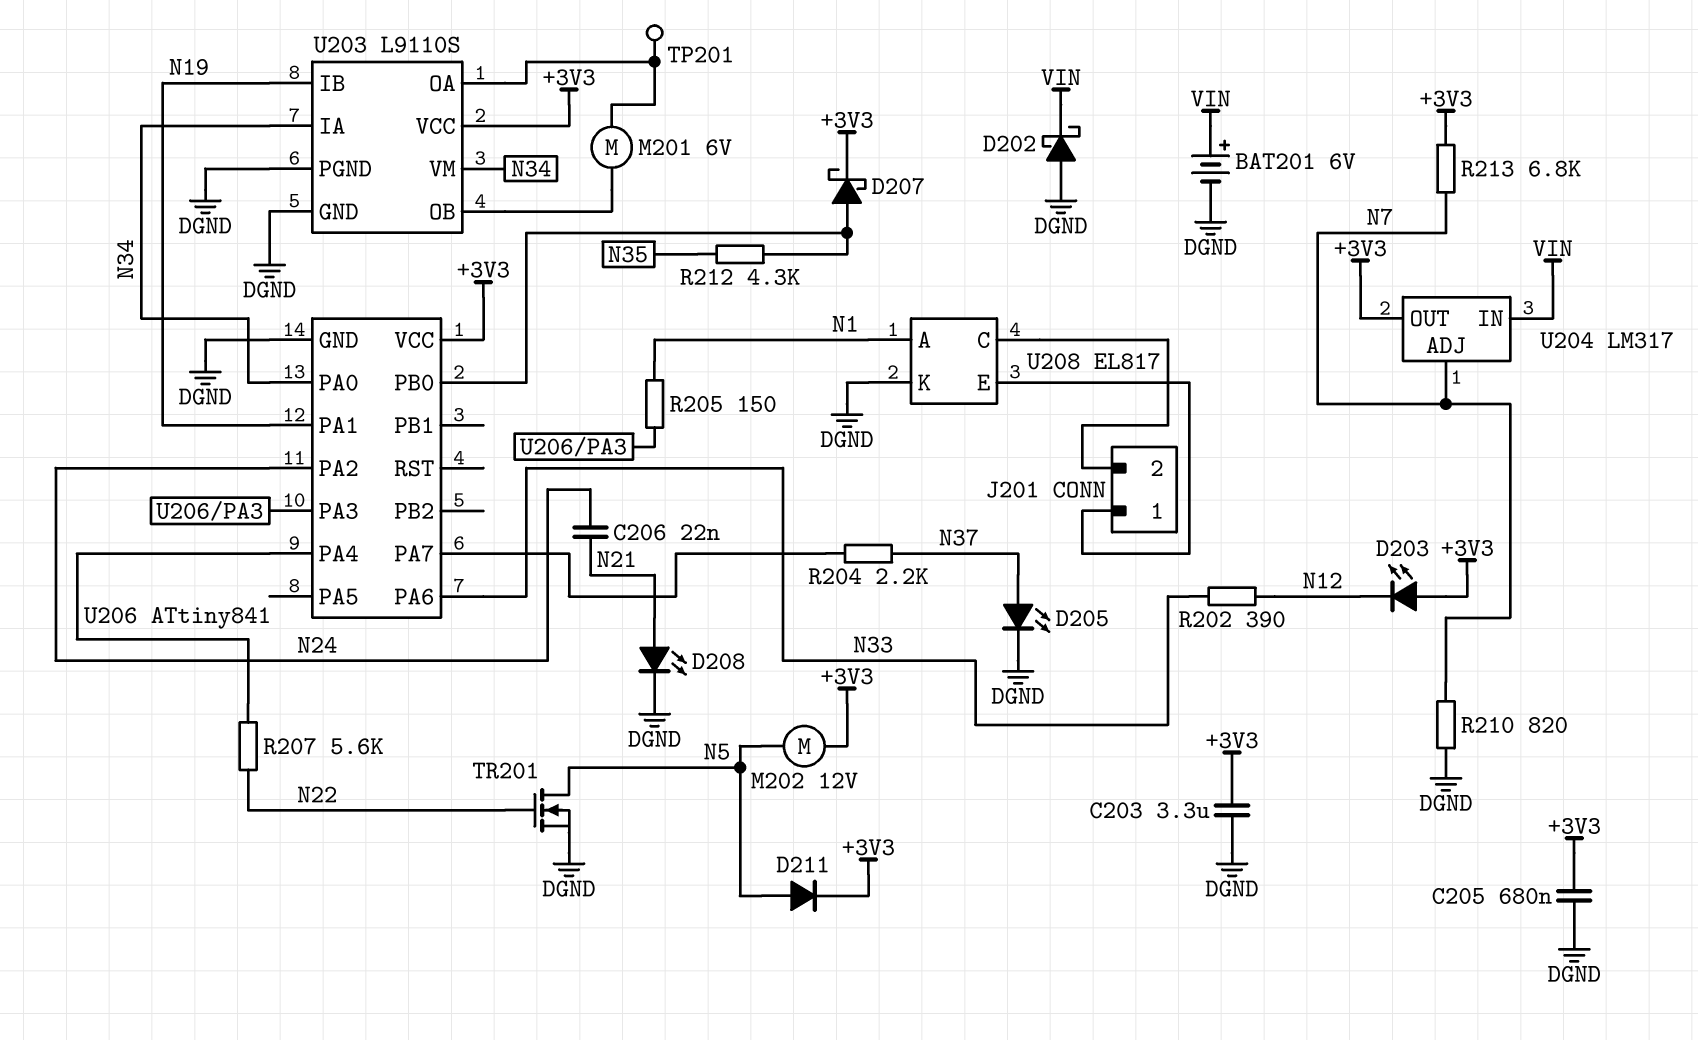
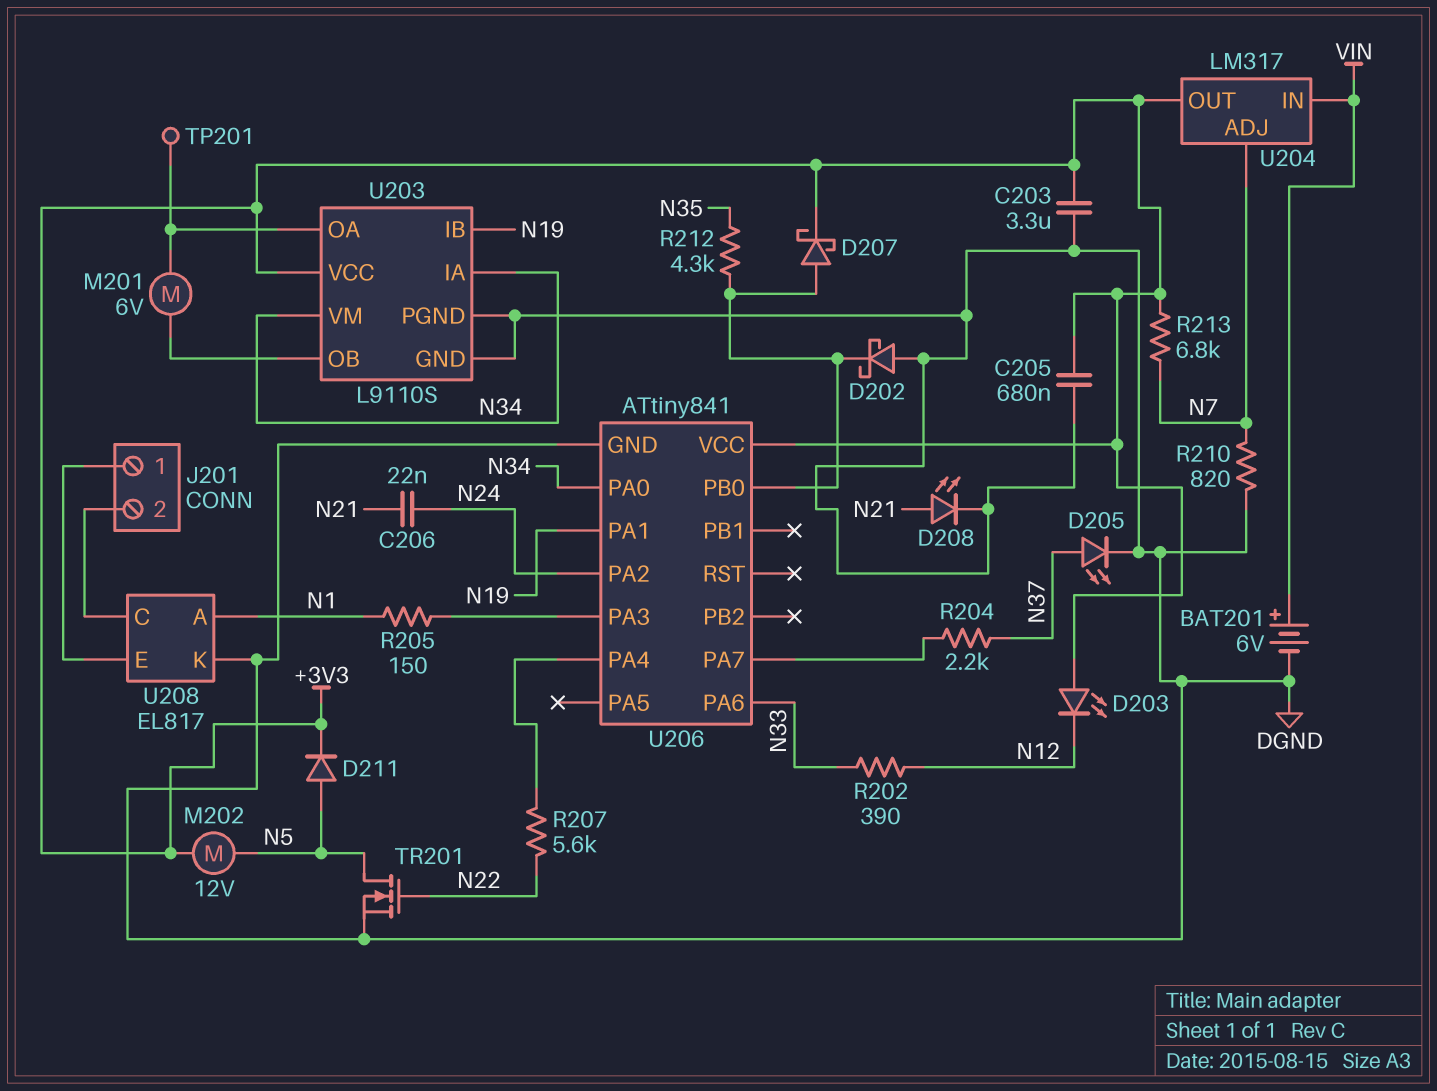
D202: schottky (A DGND, K VIN) -> schottky (A DGND, K U206/PB0)

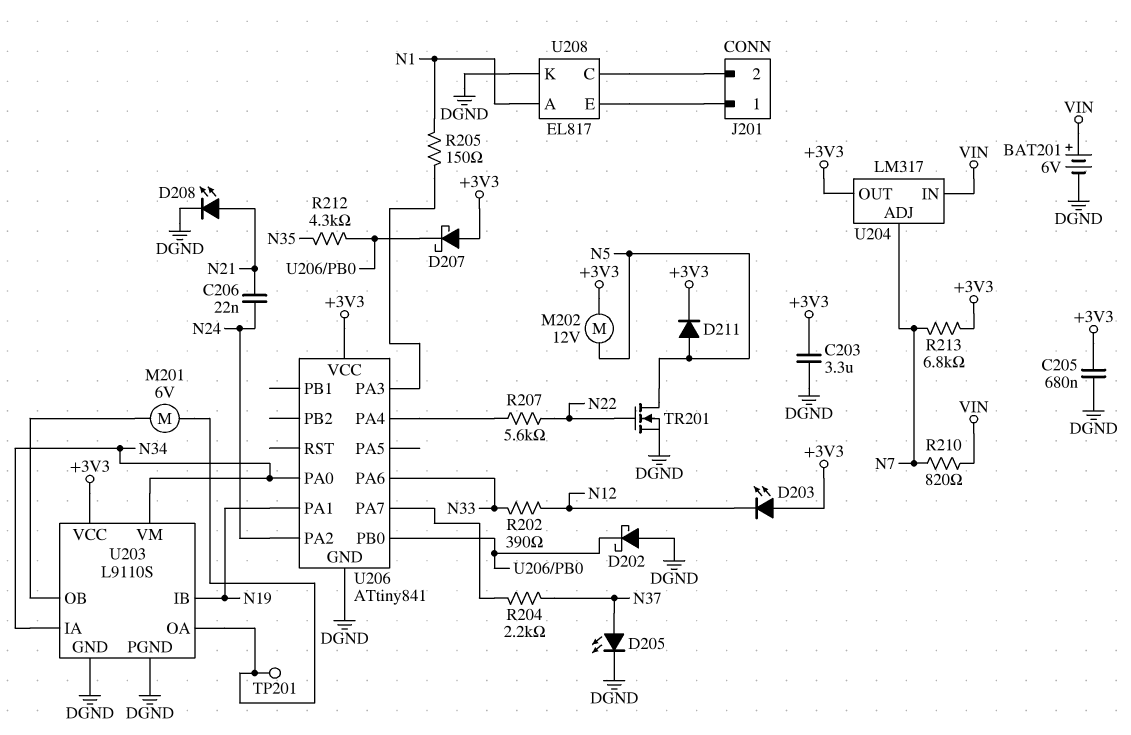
D207: schottky (A U206/PB0, K +3V3) -> schottky (A +3V3, K U206/PB0)
R210: 820 (DGND, N7) -> 820 (N7, VIN)

